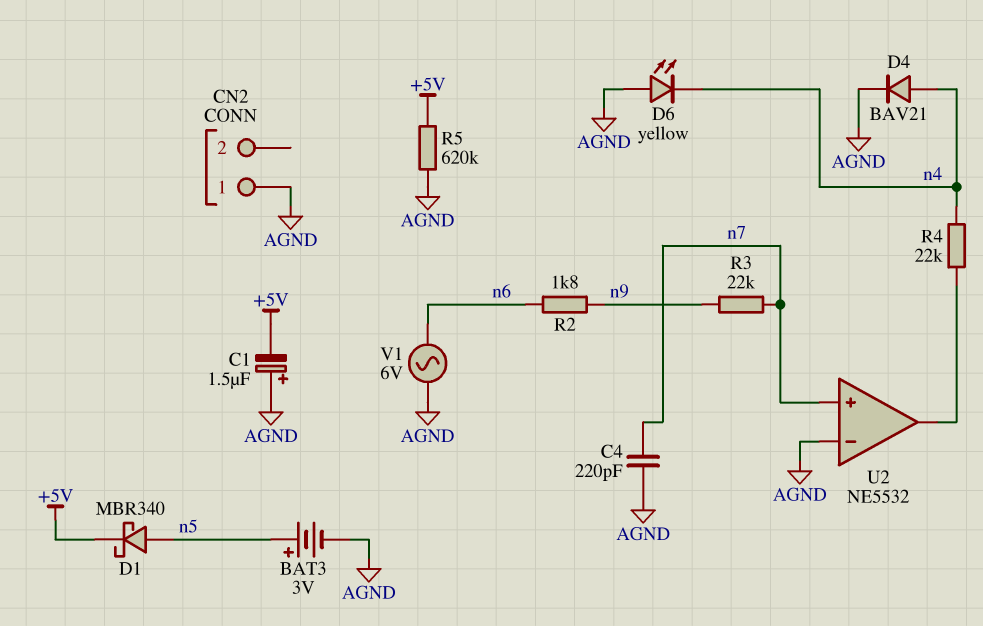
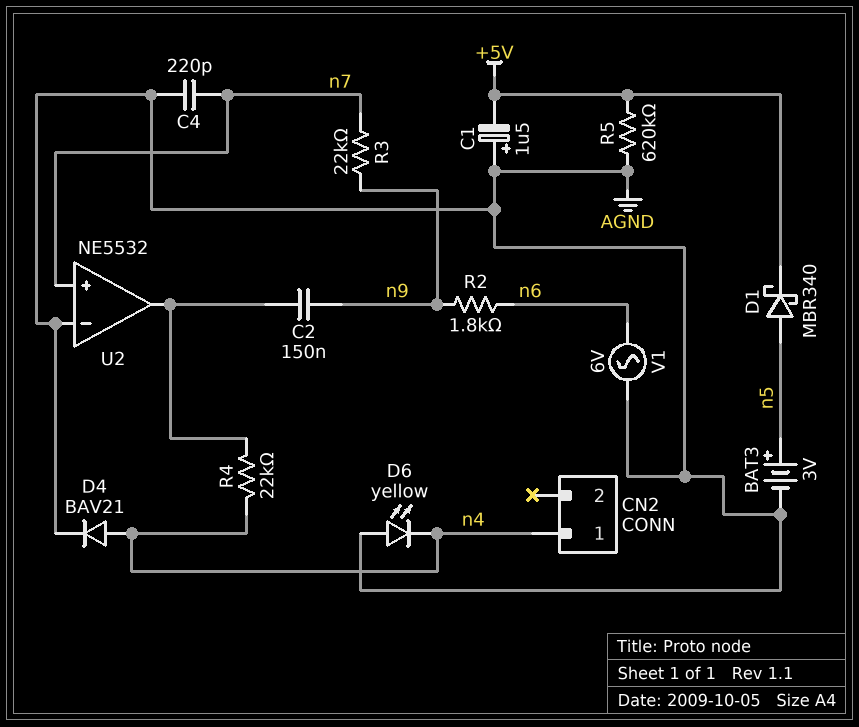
C2: none -> 150nF (U2/out, n9)
CN2 pin 1: AGND -> n4

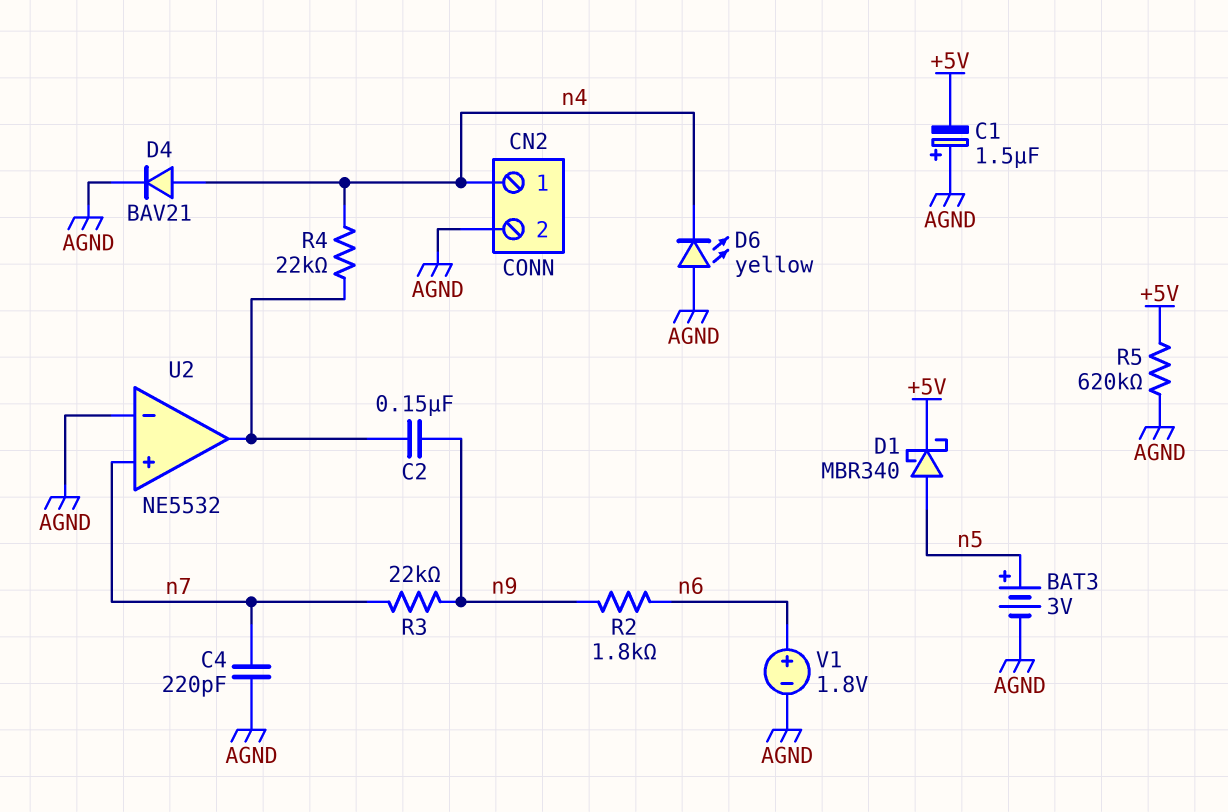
CN2 pin 2: none -> AGND
V1: AC 6V (AGND, n6) -> 1.8V (plus n6, minus AGND)

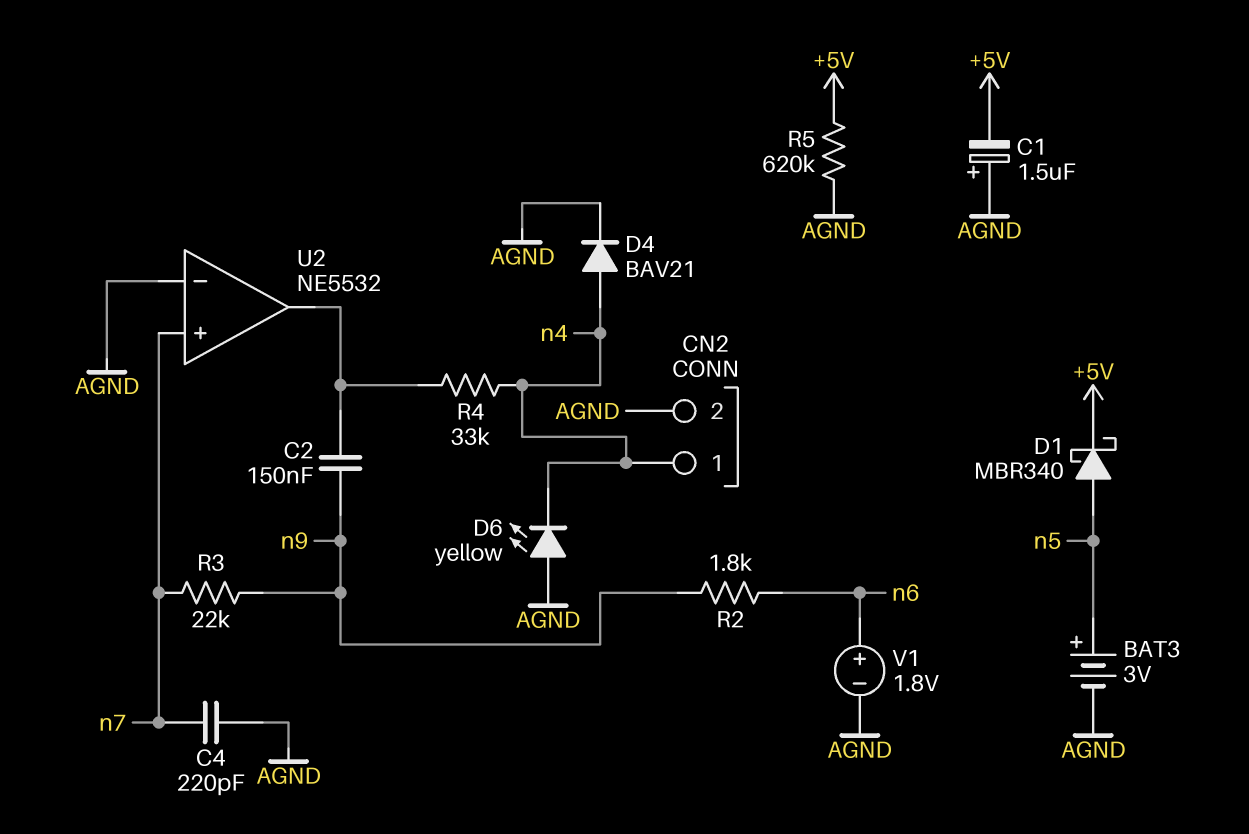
R4: 22k (U2/out, n4) -> 33k (U2/out, n4)

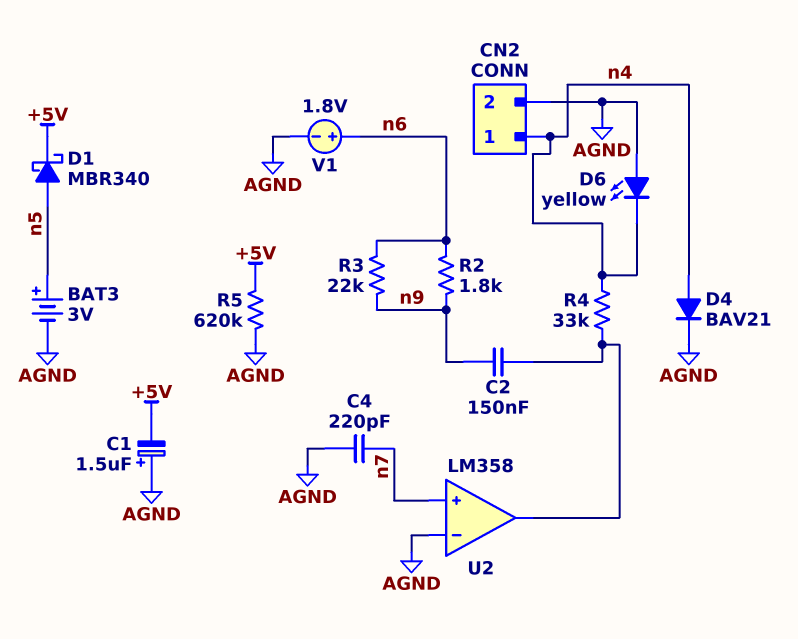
R3: 22k (n7, n9) -> 22k (n6, n9)
U2: NE5532 -> LM358

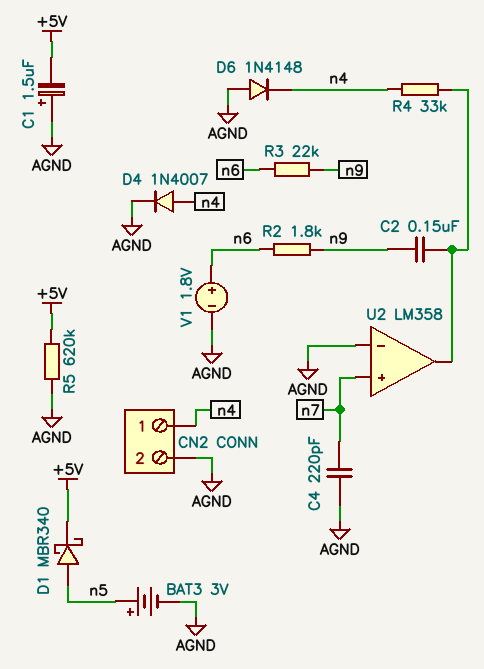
D4: diode BAV21 (A n4, K AGND) -> diode 1N4007 (A n4, K AGND)
D6: LED yellow (A AGND, K n4) -> diode 1N4148 (A AGND, K n4)

